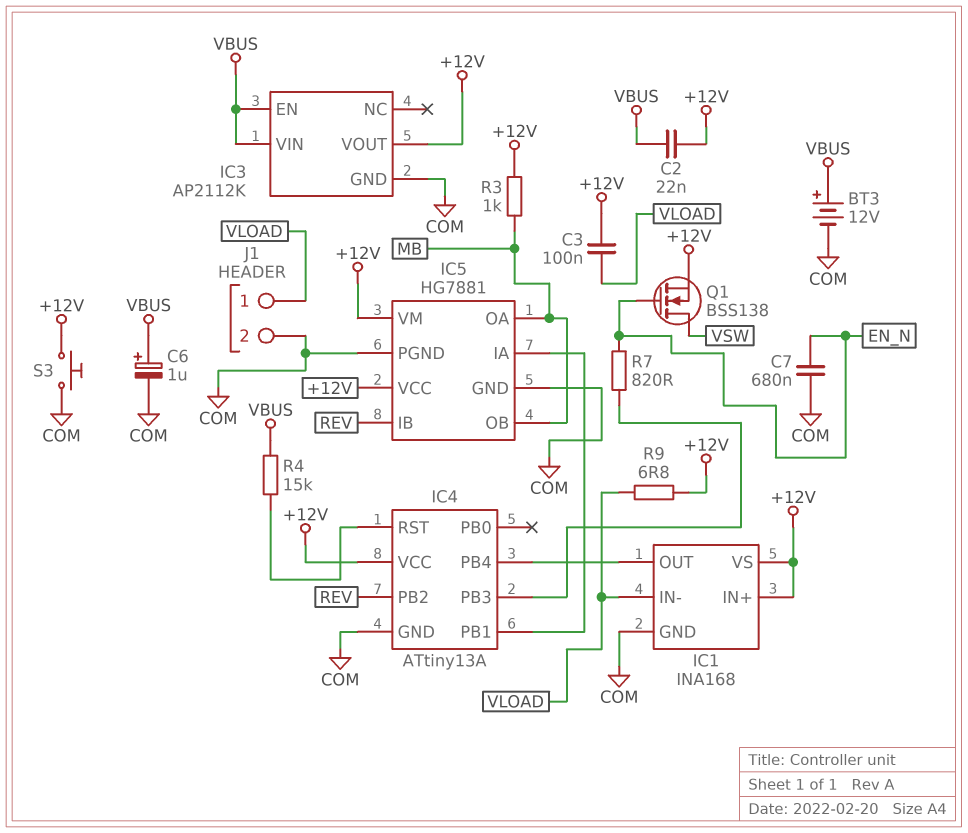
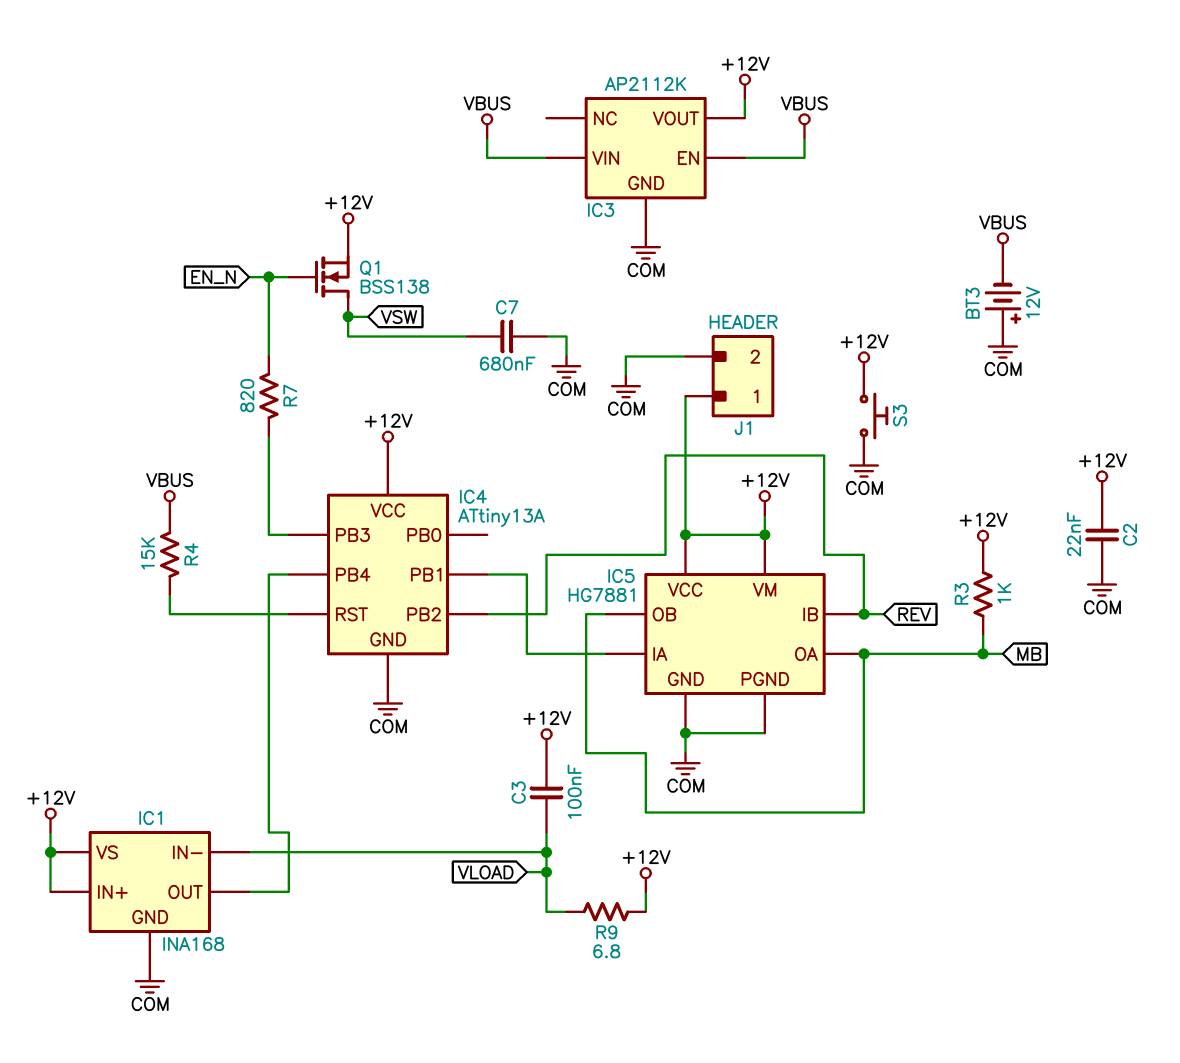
BT3: 12V (plus VBUS, minus COM) -> 12V (plus COM, minus VBUS)
C2: 22nF (+12V, VBUS) -> 22nF (+12V, COM)
C6: 1uF (plus VBUS, minus COM) -> none
C7: 680nF (COM, EN_N) -> 680nF (COM, VSW)
J1 pin 1: VLOAD -> +12V

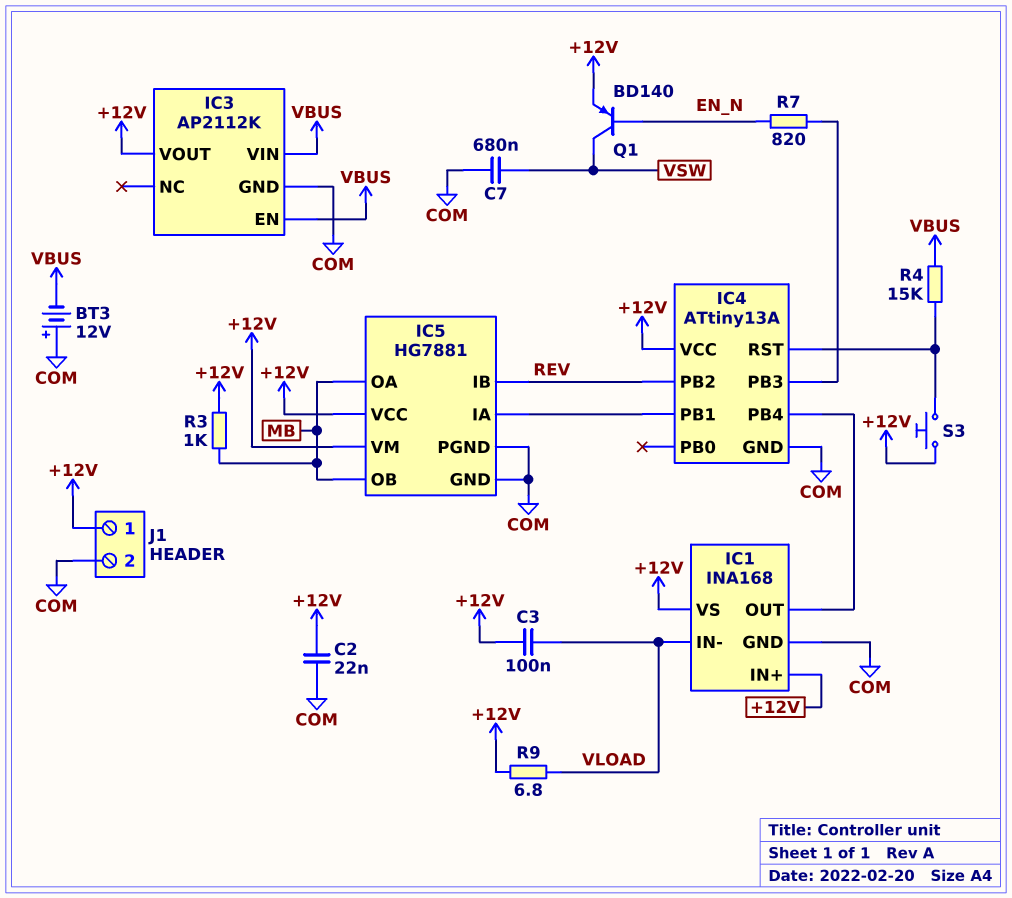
Q1: NMOS BSS138 (G EN_N, D VSW, S +12V) -> PNP BD140 (B EN_N, C VSW, E +12V)
S3: button (+12V, COM) -> button (+12V, IC4/RST)

